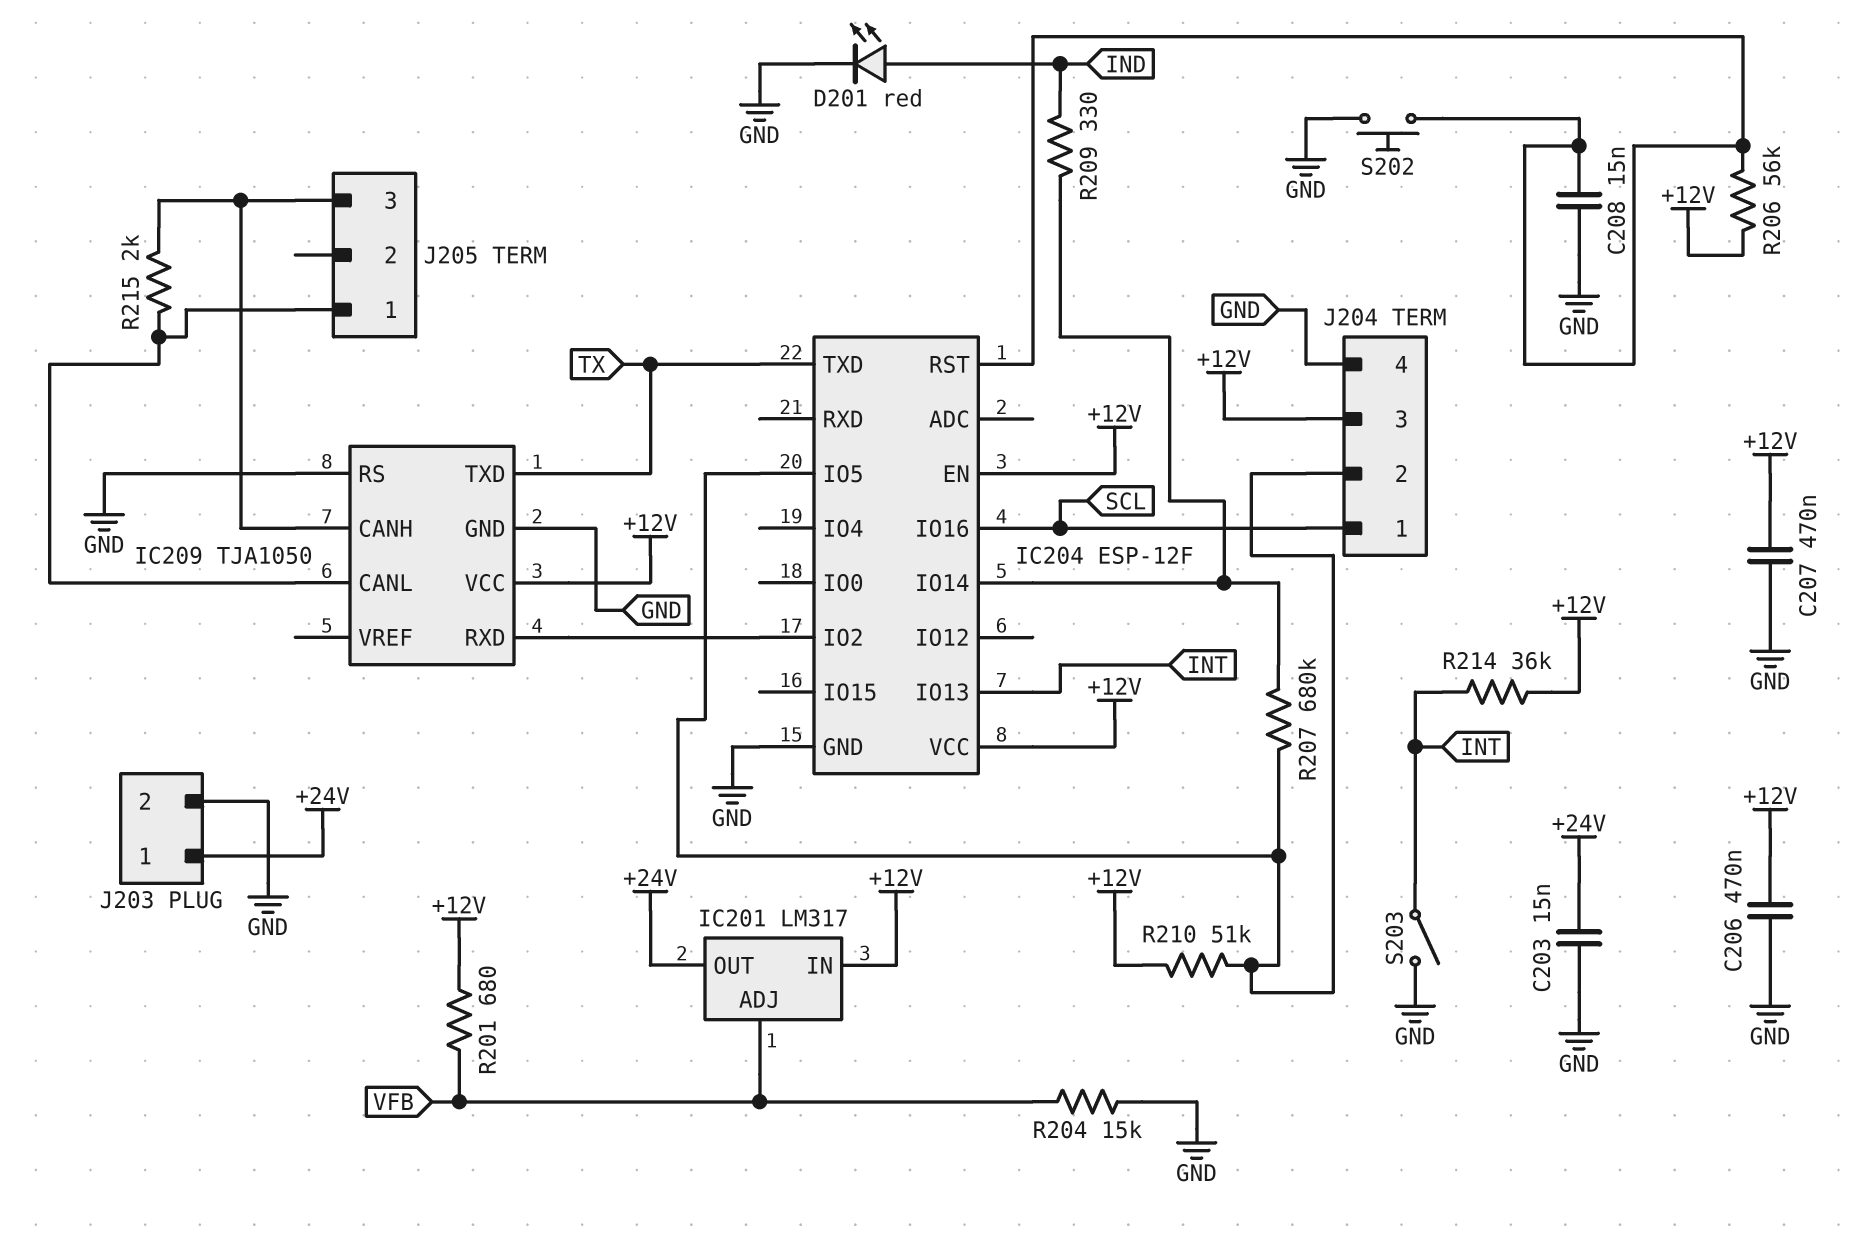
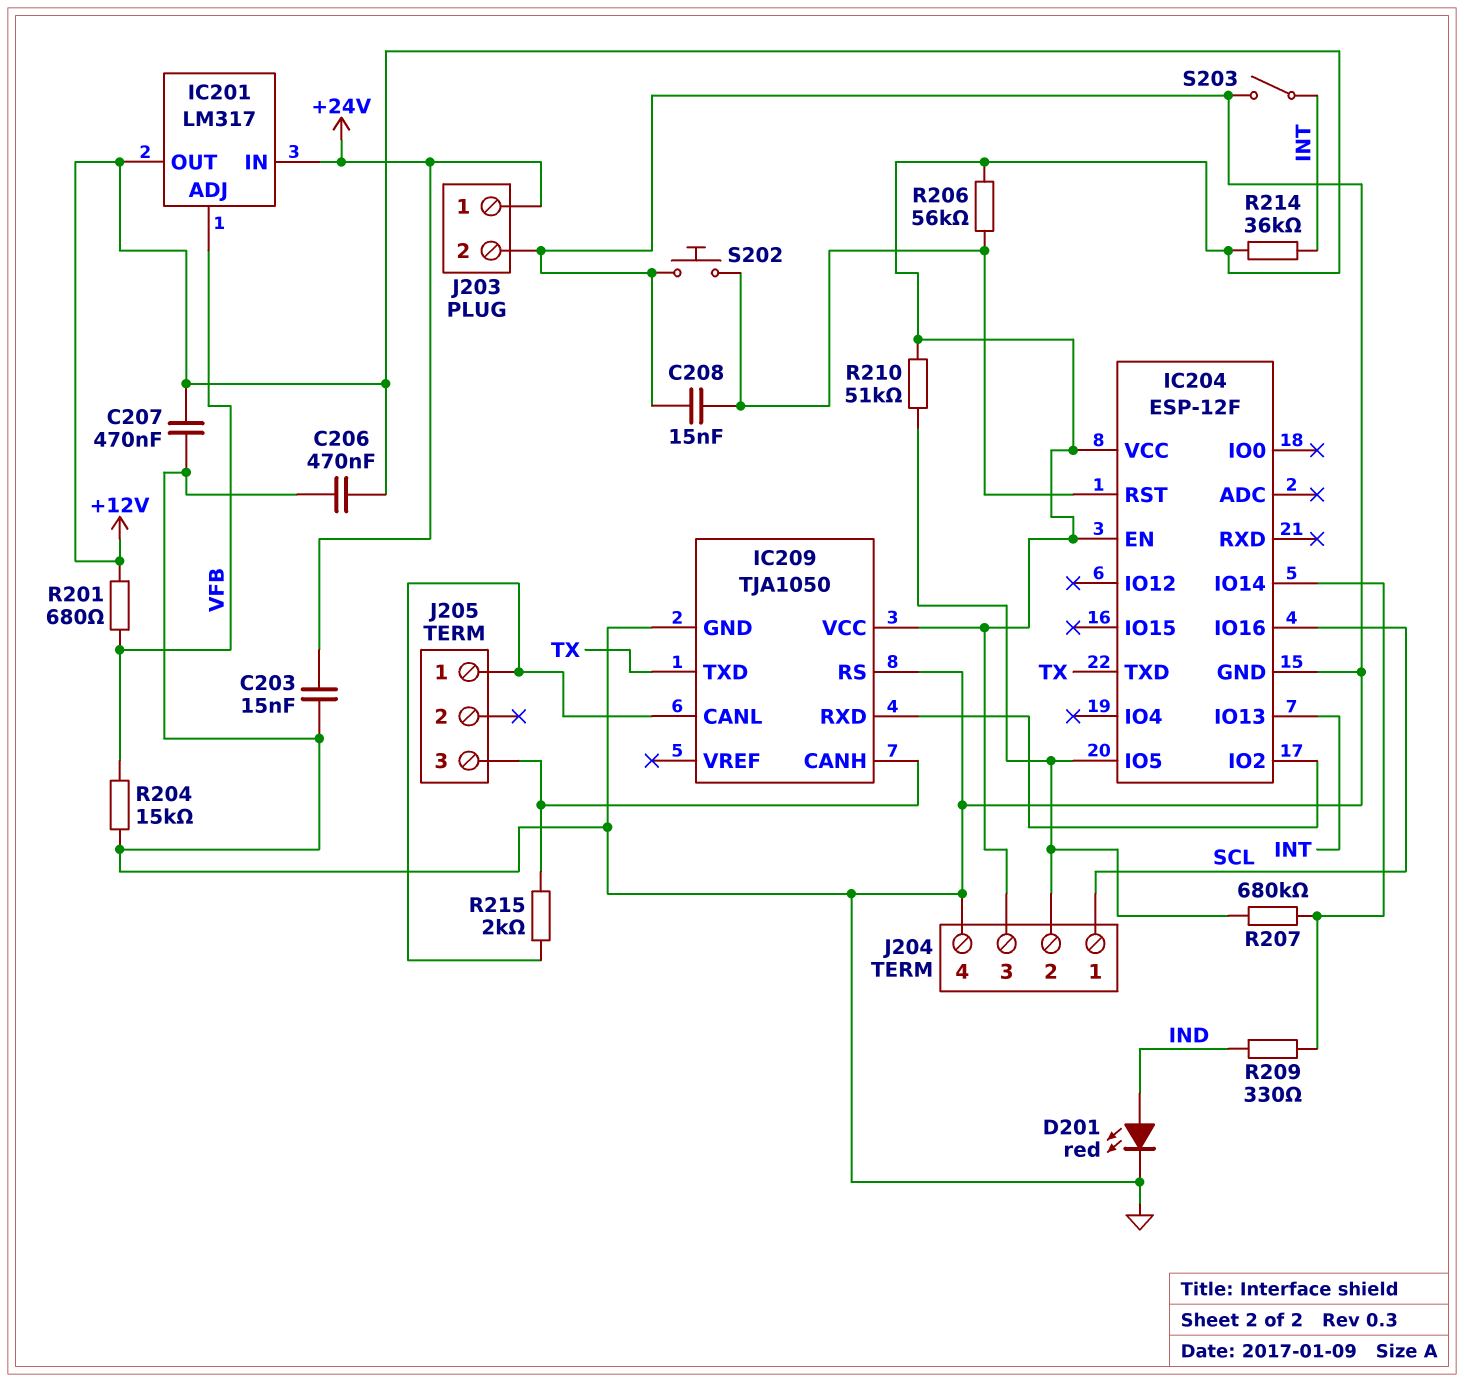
IC201 pin IN: +12V -> +24V
IC201 pin OUT: +24V -> +12V

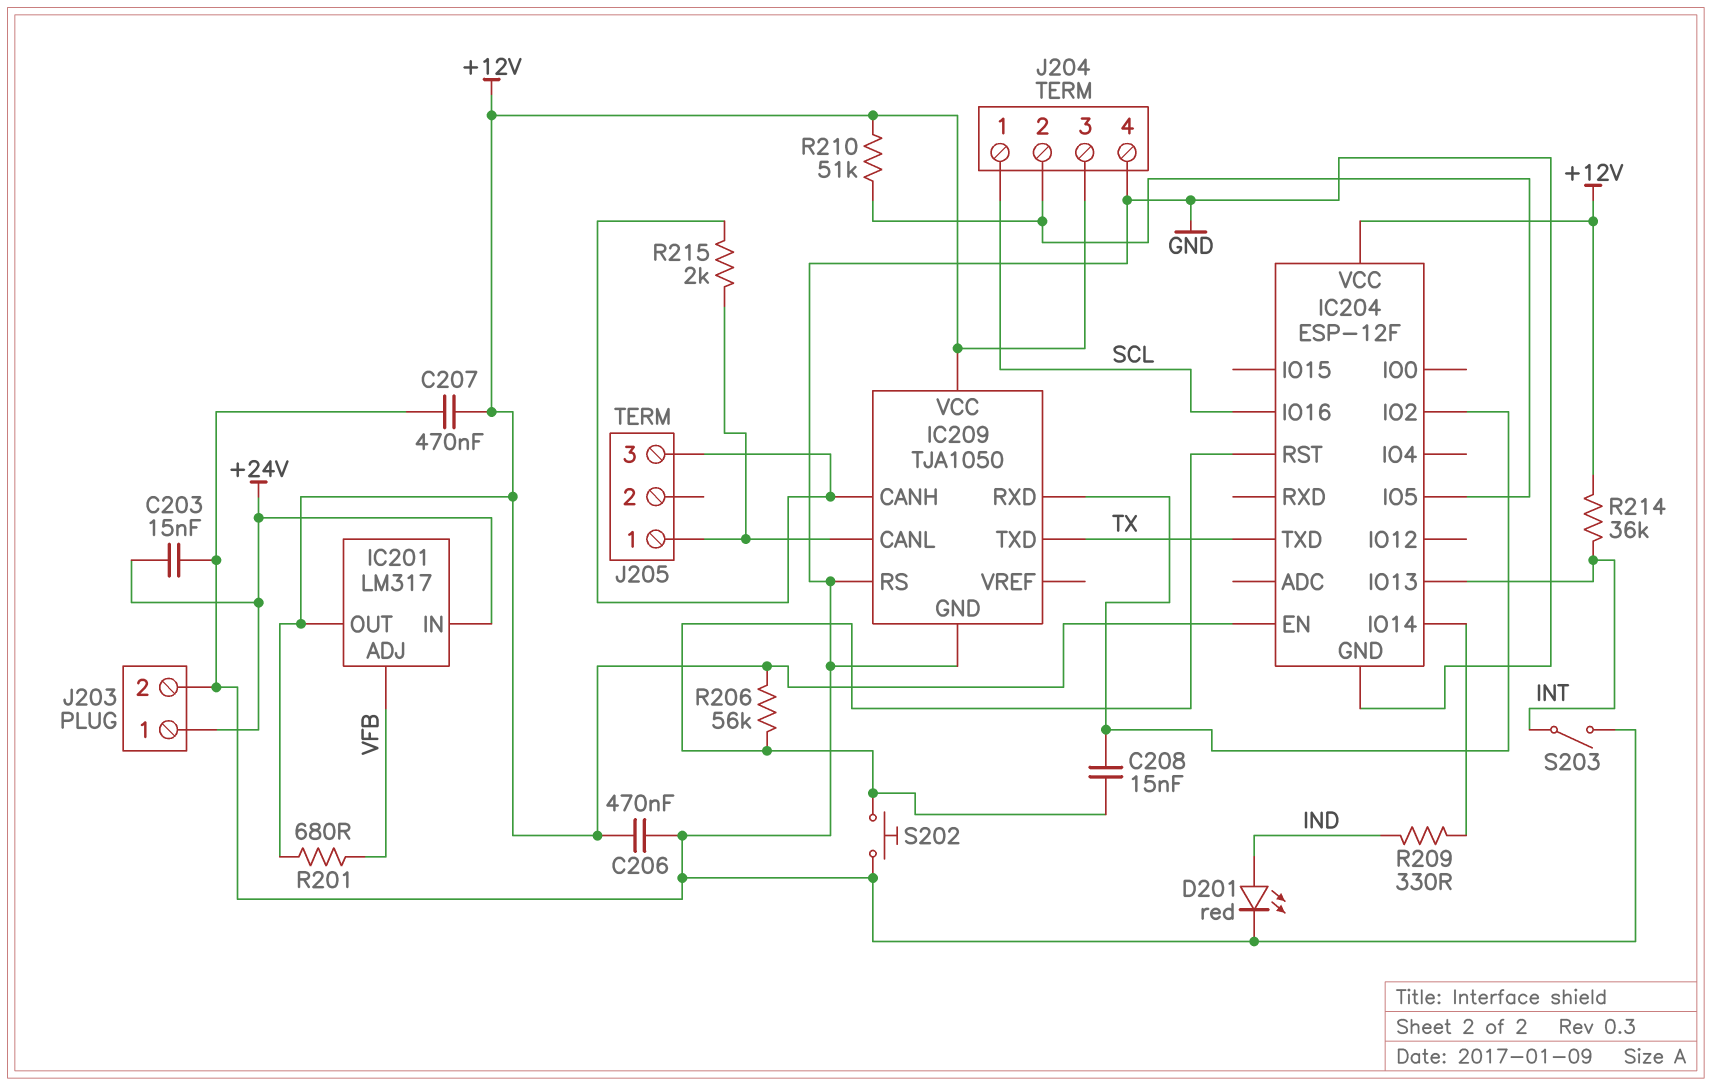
C208: 15nF (GND, IC204/RST) -> 15nF (IC204/IO2, IC204/RST)
R204: 15k (GND, VFB) -> none
R207: 680k (IC204/IO5, IC204/IO14) -> none

